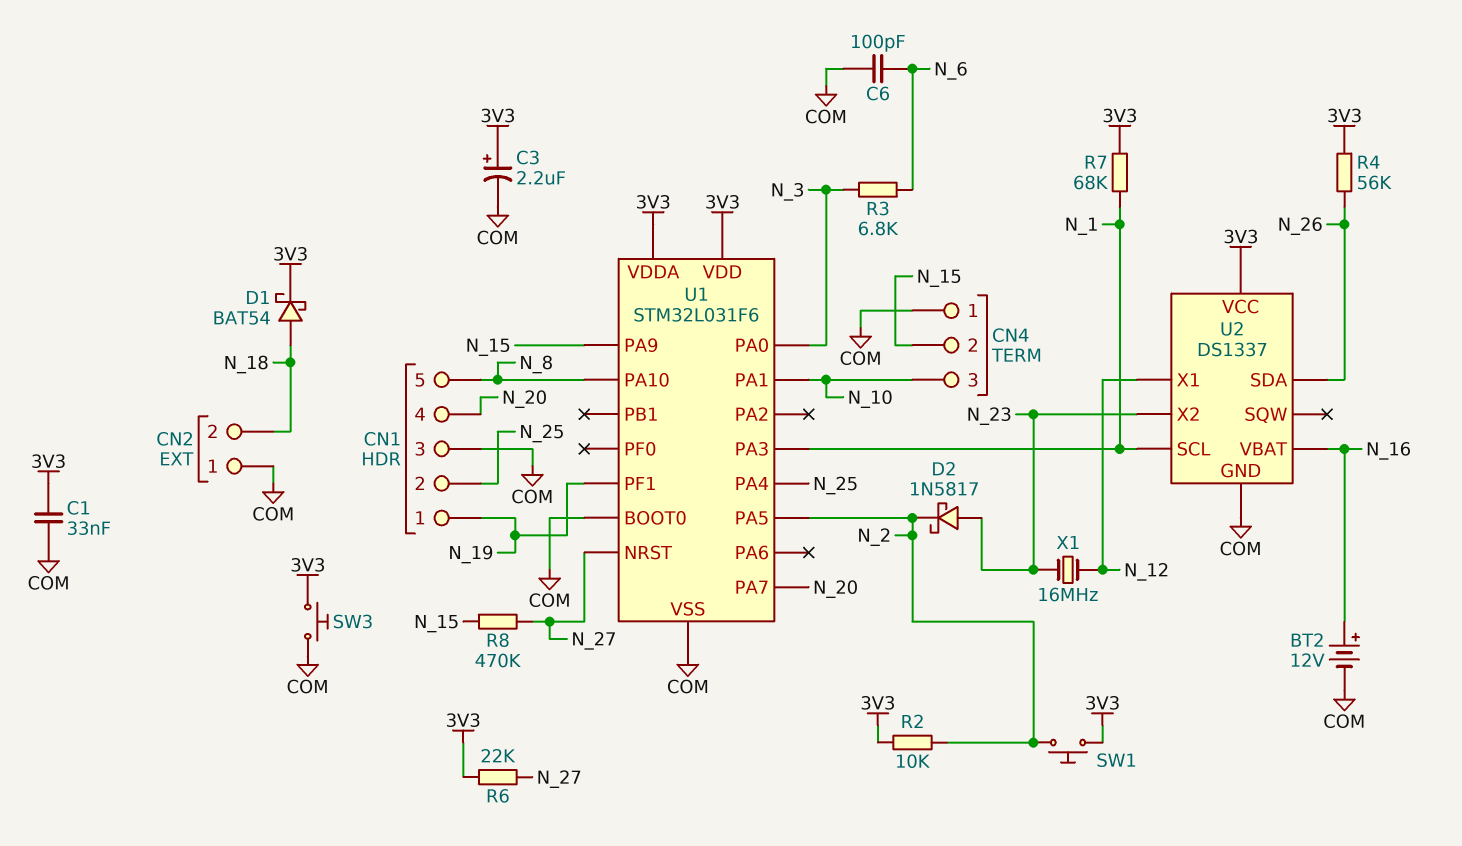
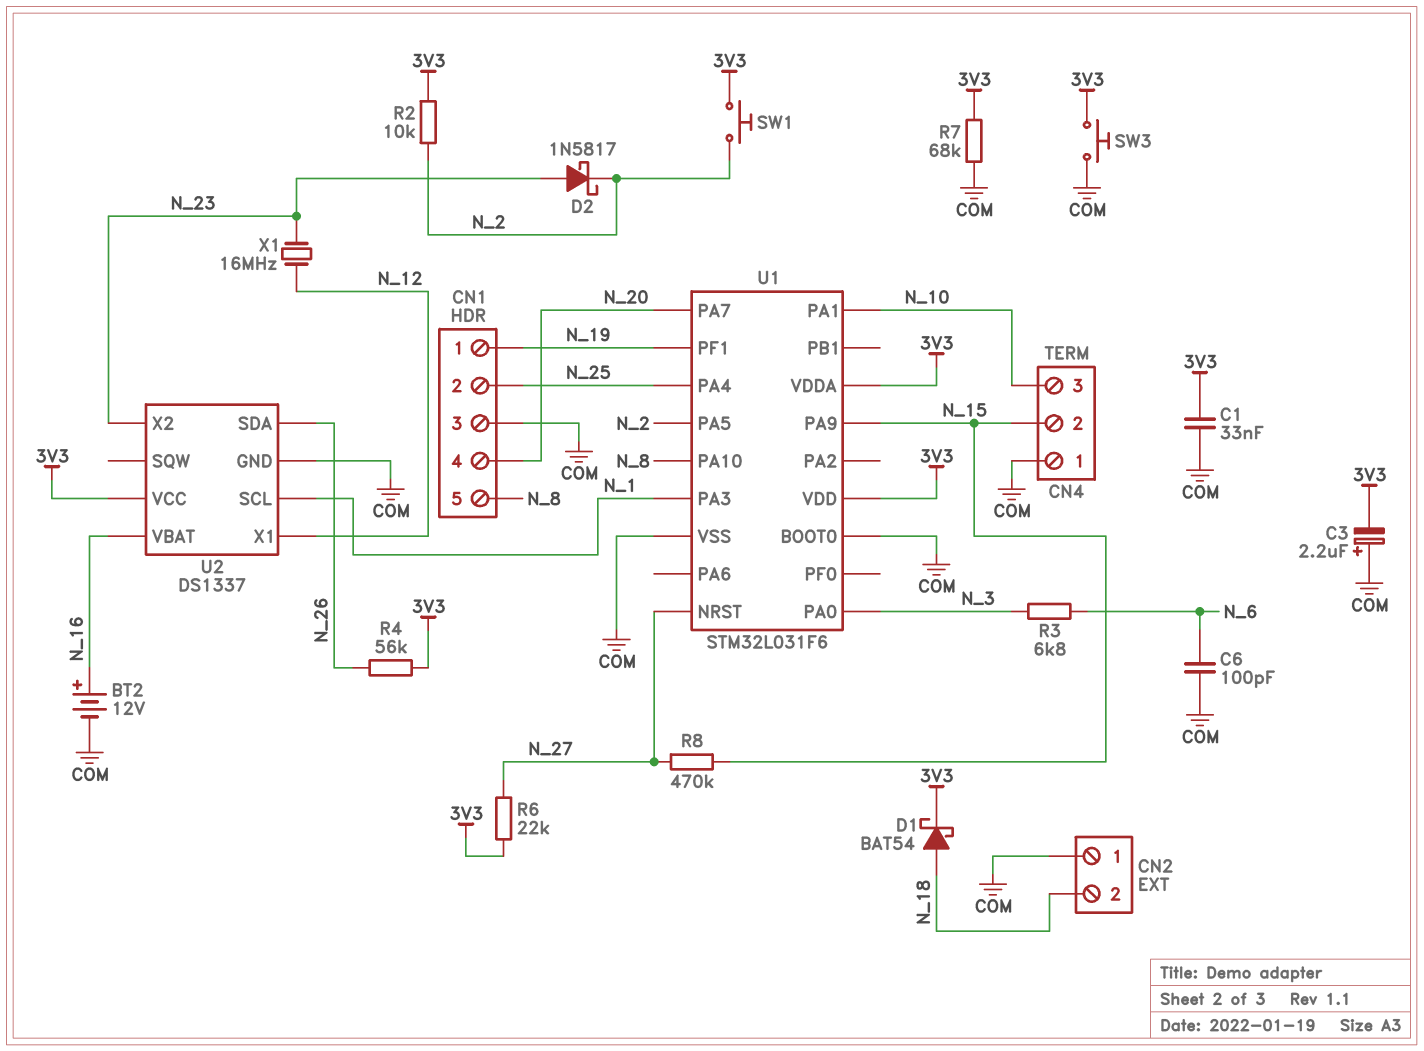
C3: 2.2uF (plus 3V3, minus COM) -> 2.2uF (plus COM, minus 3V3)
R7: 68k (3V3, N_1) -> 68k (3V3, COM)

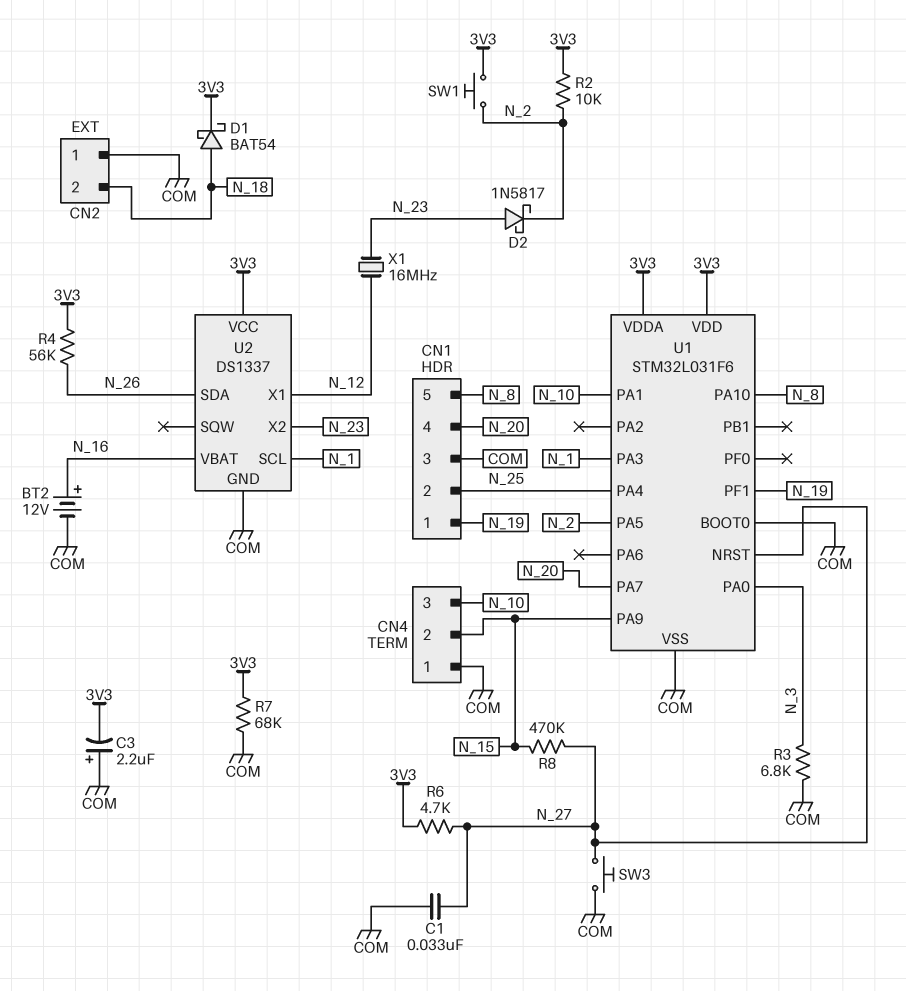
C1: 33nF (3V3, COM) -> 33nF (COM, N_27)
C6: 100pF (COM, N_6) -> none
R3: 6.8k (N_3, N_6) -> 6.8k (COM, N_3)
R6: 22k (3V3, N_27) -> 4.7k (3V3, N_27)
SW3: button (3V3, COM) -> button (COM, N_27)

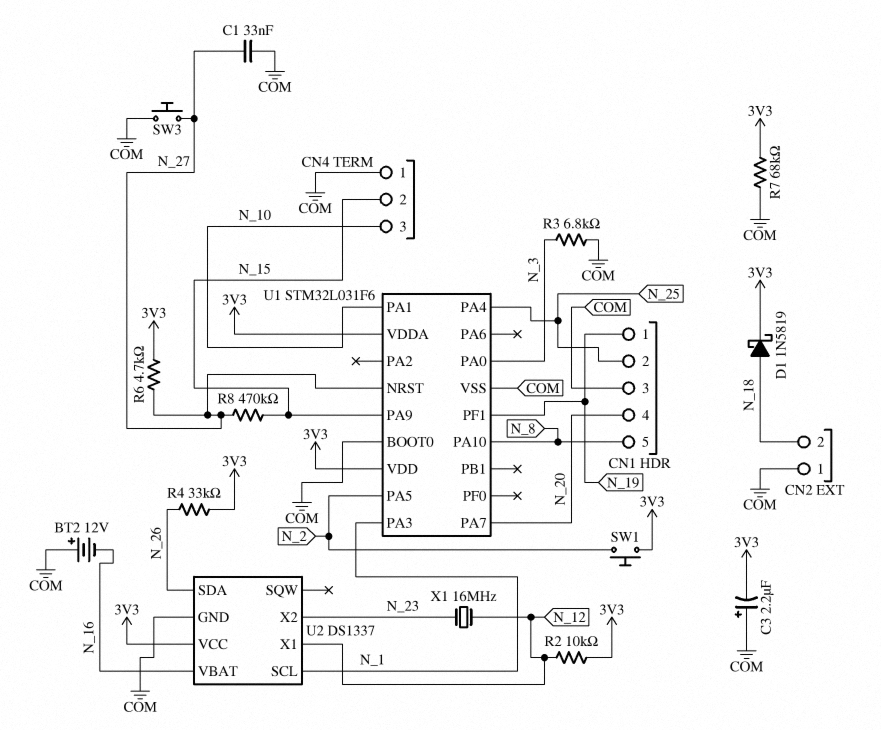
BT2: 12V (plus N_16, minus COM) -> 12V (plus COM, minus N_16)
D1: schottky BAT54 (A N_18, K 3V3) -> schottky 1N5819 (A N_18, K 3V3)
D2: schottky 1N5817 (A N_23, K N_2) -> none
R2: 10k (3V3, N_2) -> 10k (3V3, N_12)
R4: 56k (3V3, N_26) -> 33k (3V3, N_26)

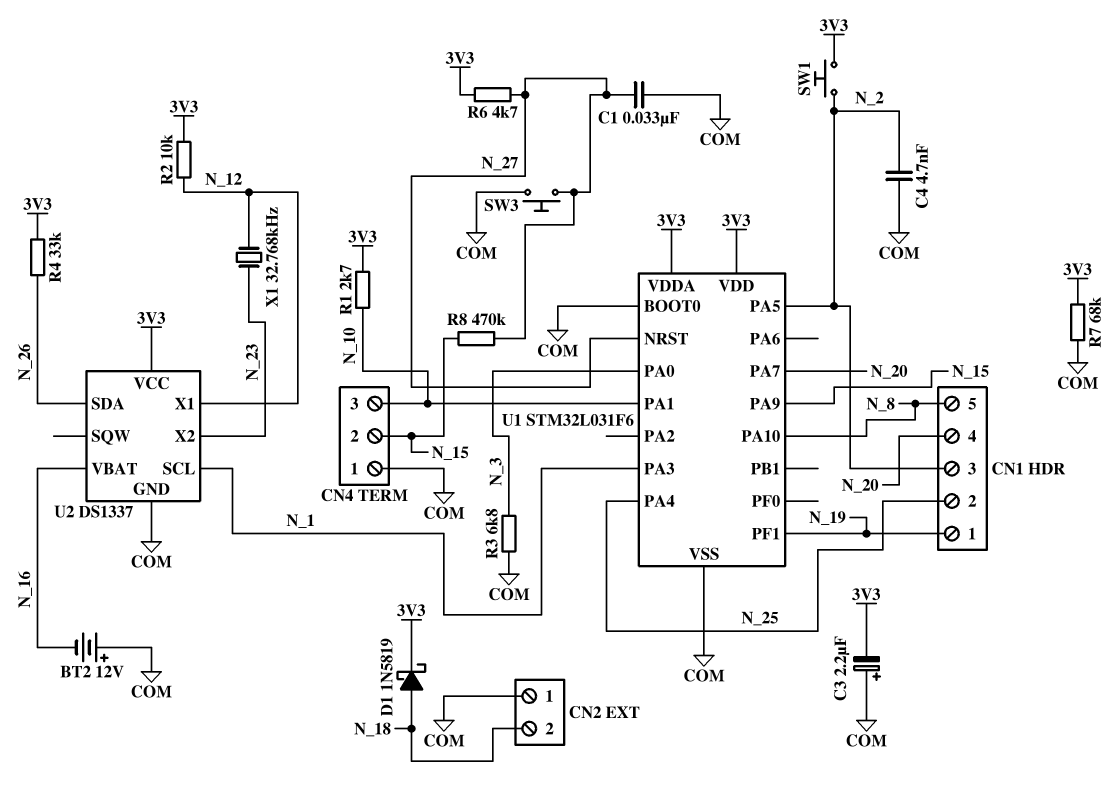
C4: none -> 4.7nF (COM, N_2)
CN1 pin 3: COM -> N_2
R1: none -> 2.7k (3V3, N_10)
X1: 16MHz (N_12, N_23) -> 32.768kHz (N_12, N_23)

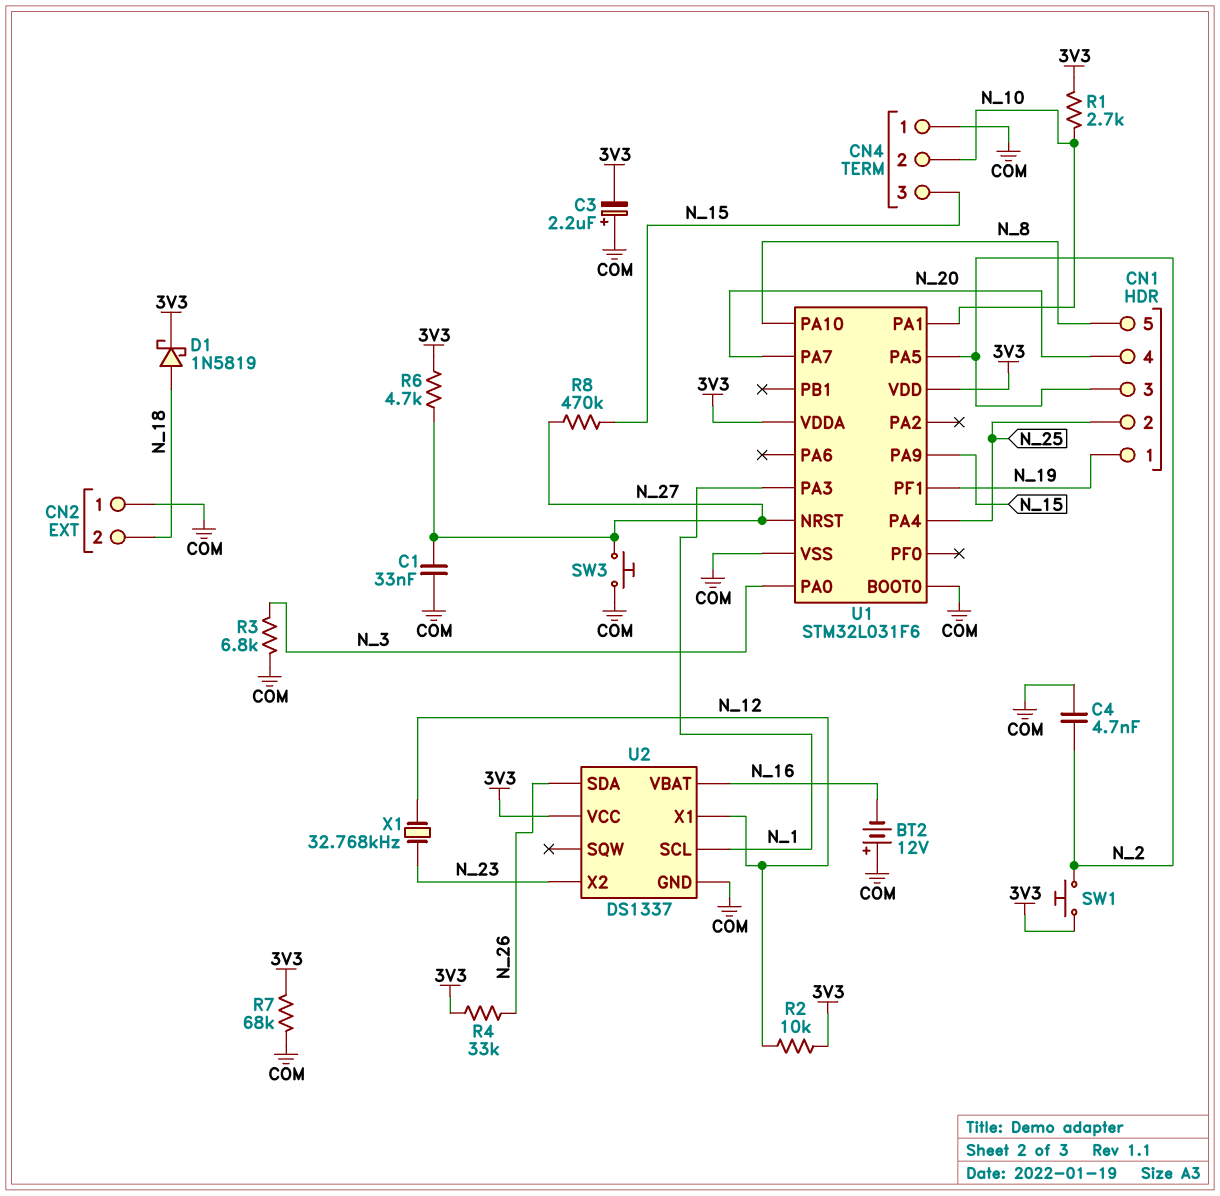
CN4 pin 2: N_15 -> N_10
CN4 pin 3: N_10 -> N_15

